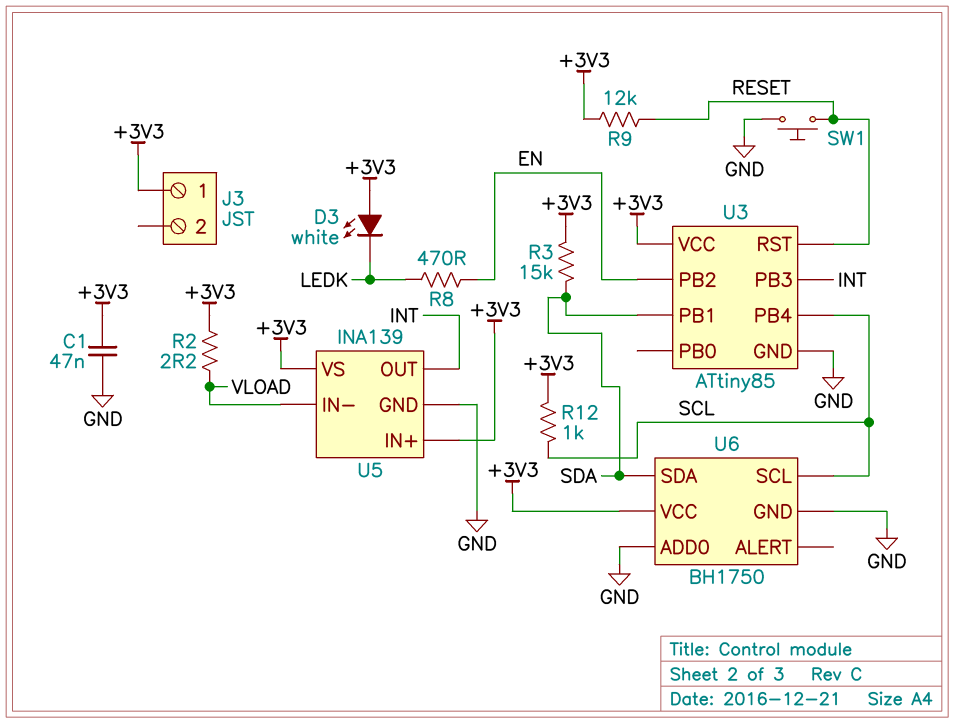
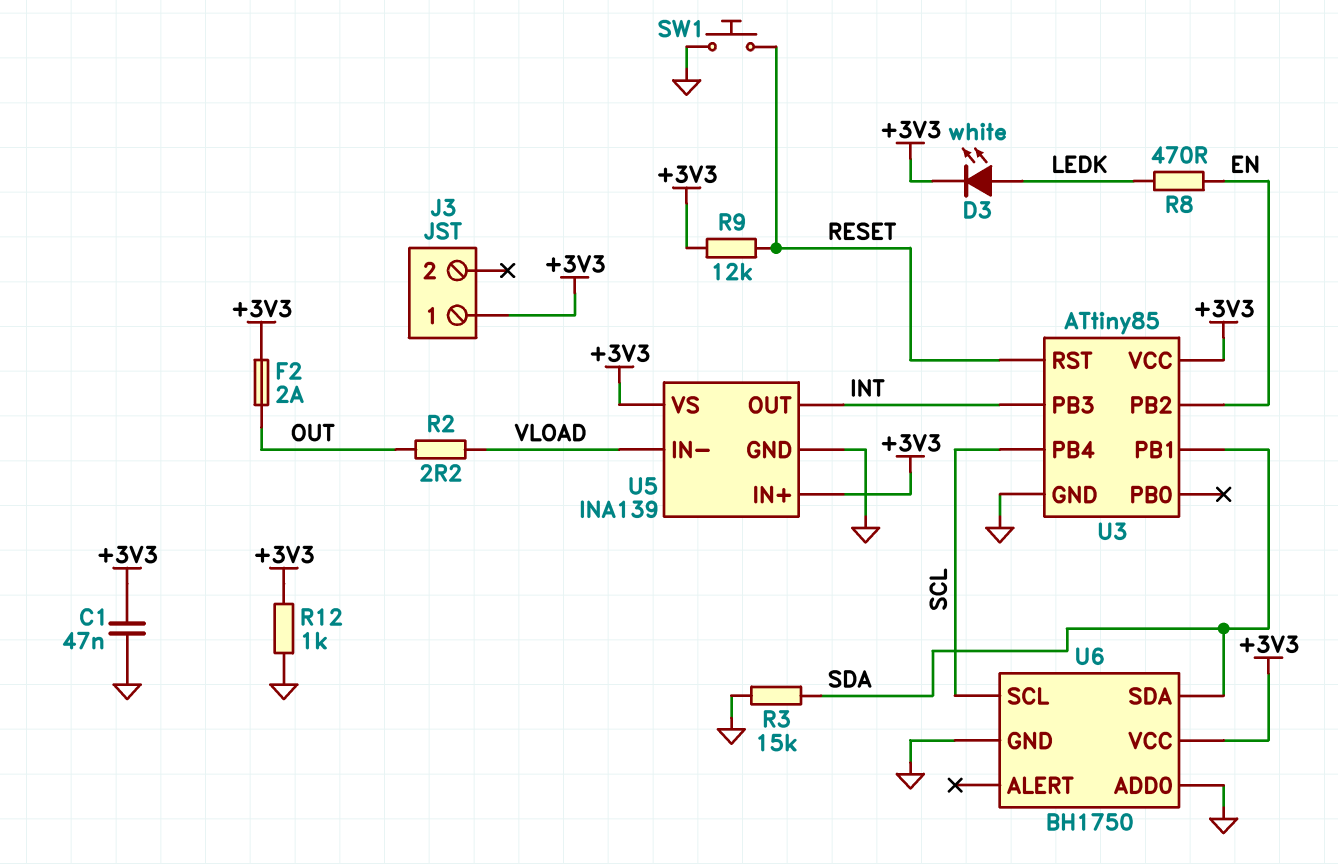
D3: LED white (A +3V3, K LEDK) -> LED white (A LEDK, K +3V3)
F2: none -> 2A (+3V3, OUT)
R2: 2.2 (+3V3, VLOAD) -> 2.2 (OUT, VLOAD)
R3: 15k (+3V3, SDA) -> 15k (GND, SDA)
R12: 1k (+3V3, SCL) -> 1k (+3V3, GND)

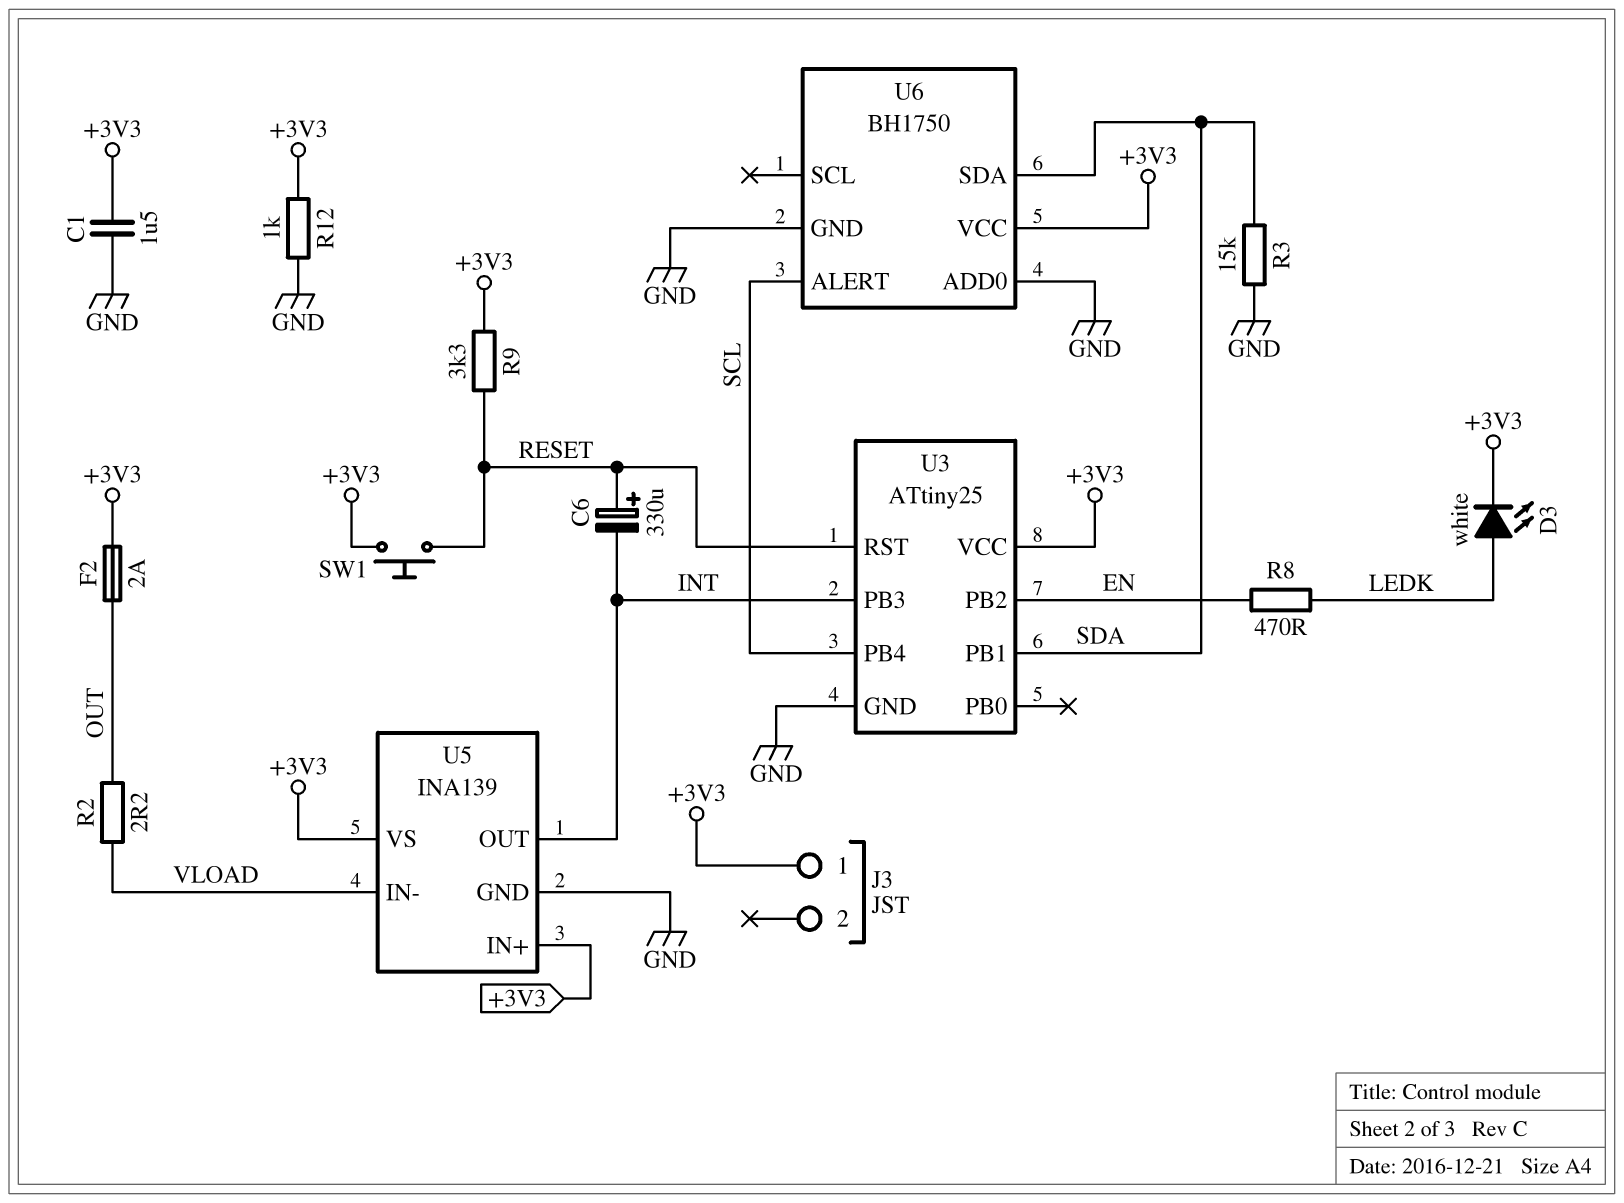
C1: 47nF (+3V3, GND) -> 1.5uF (+3V3, GND)
C6: none -> 330uF (plus RESET, minus INT)
R9: 12k (+3V3, RESET) -> 3.3k (+3V3, RESET)
SW1: button (GND, RESET) -> button (+3V3, RESET)
U3: ATtiny85 -> ATtiny25
U6 pin ALERT: none -> SCL
U6 pin SCL: SCL -> none

